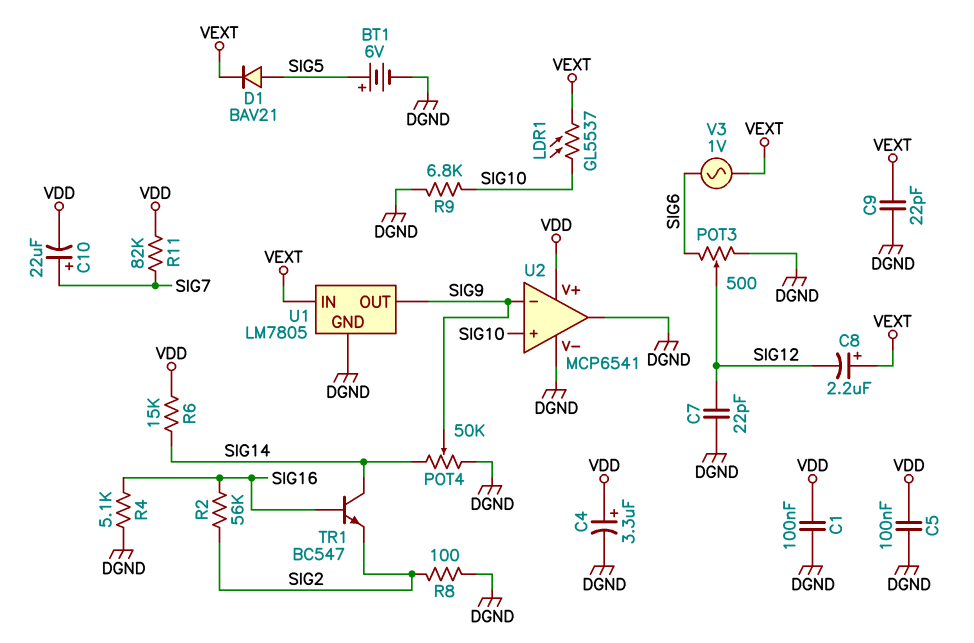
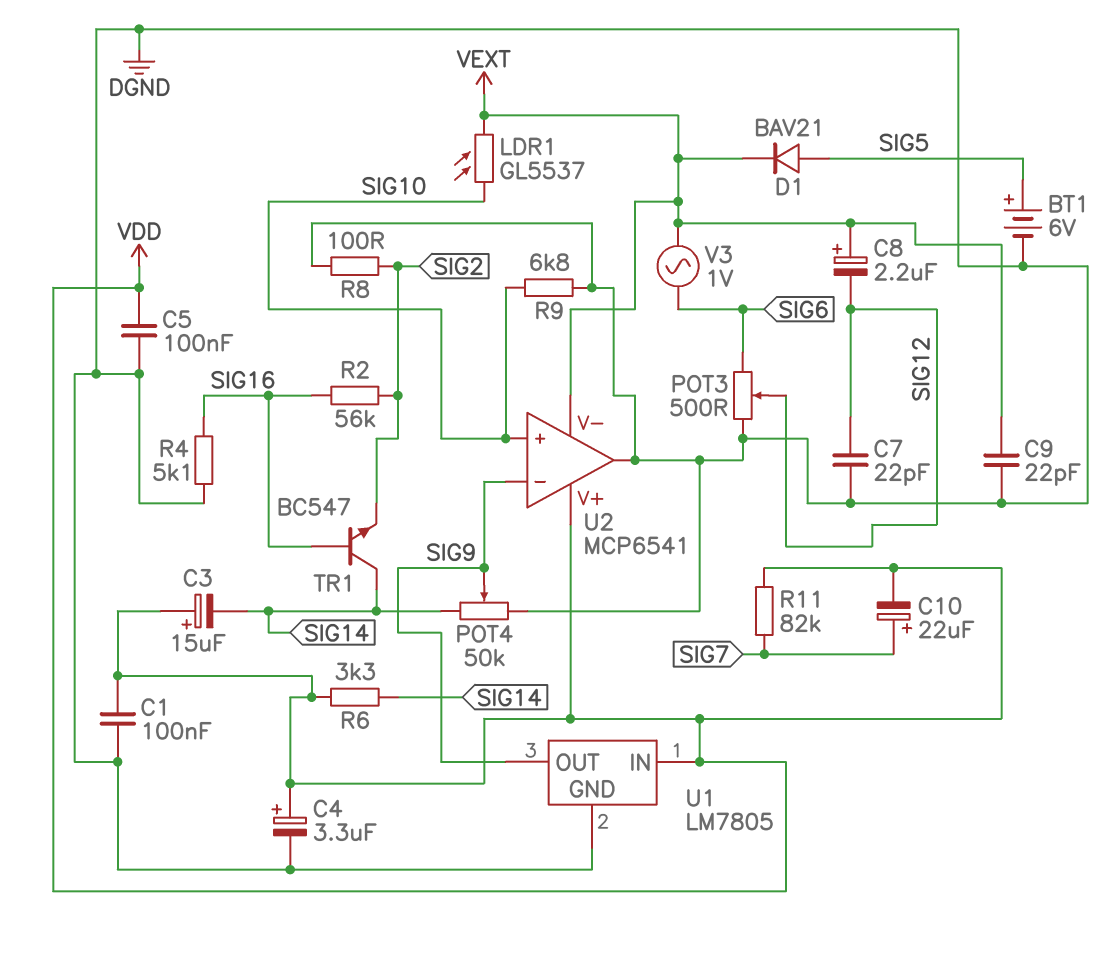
C3: none -> 15uF (plus VDD, minus SIG14)
R6: 15k (SIG14, VDD) -> 3.3k (SIG14, VDD)
U1 pin IN: VEXT -> VDD
U2 pin V-: DGND -> VEXT

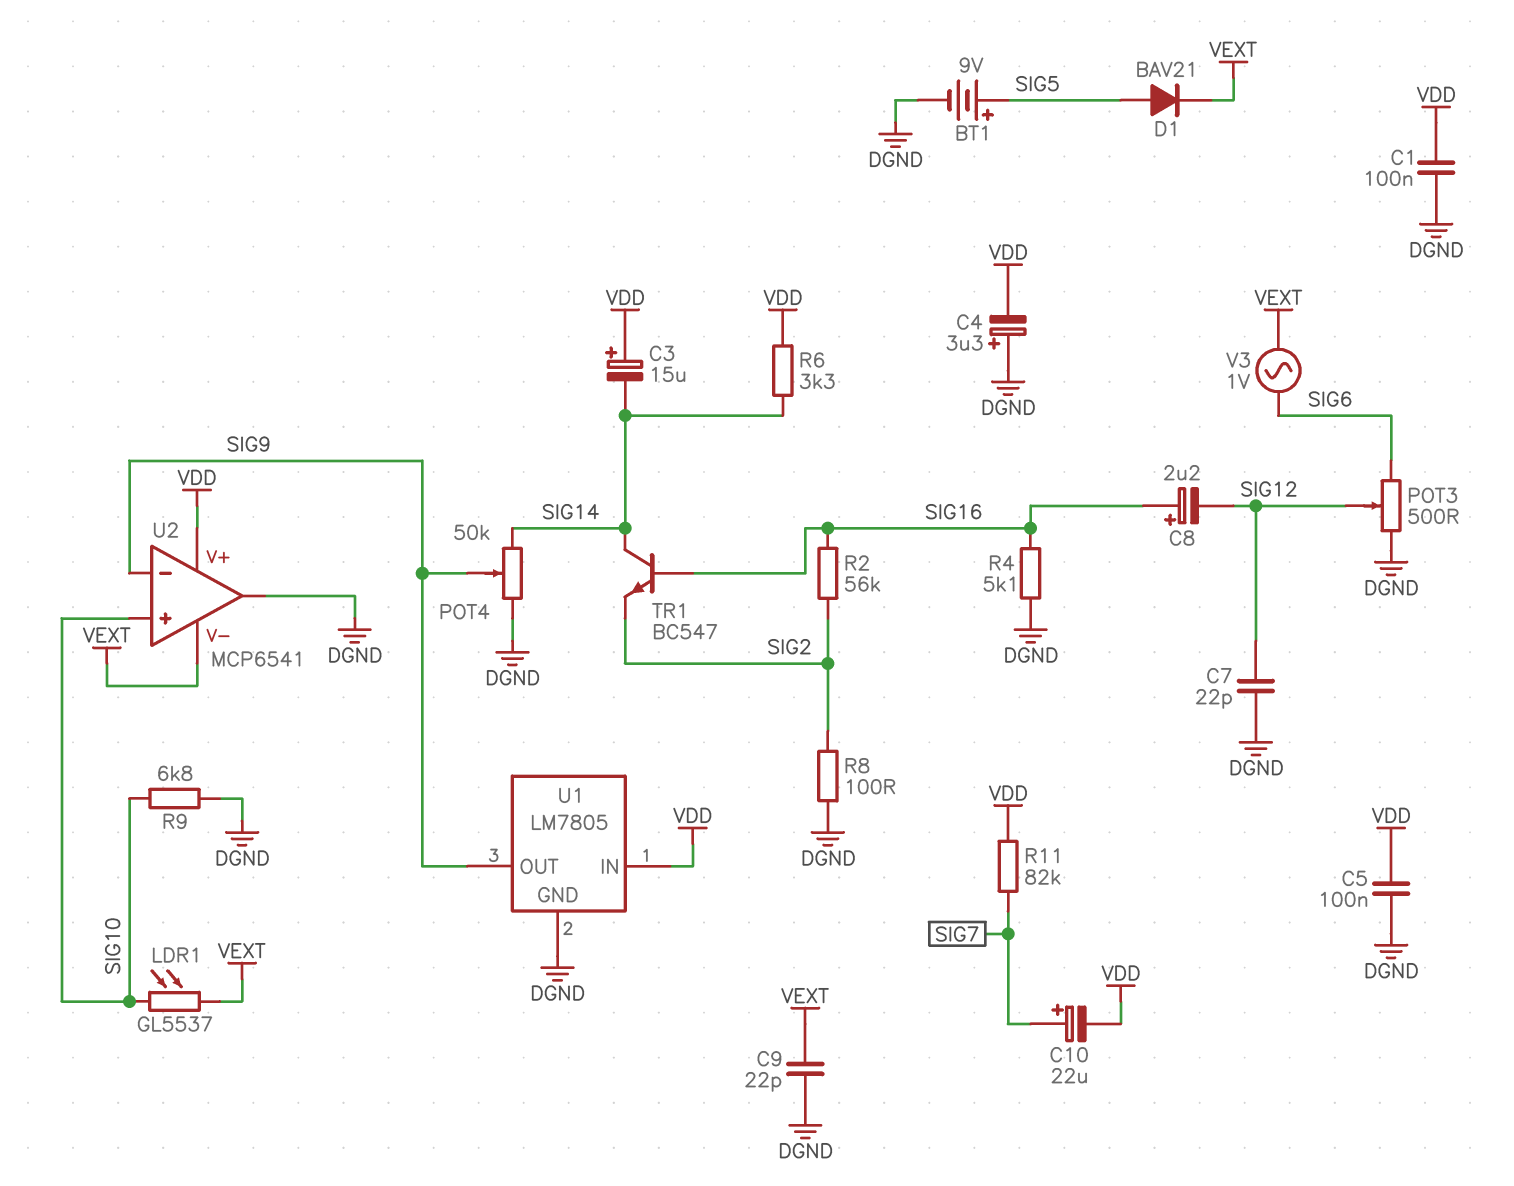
BT1: 6V (plus SIG5, minus DGND) -> 9V (plus SIG5, minus DGND)
C4: 3.3uF (plus VDD, minus DGND) -> 3.3uF (plus DGND, minus VDD)
C8: 2.2uF (plus VEXT, minus SIG12) -> 2.2uF (plus SIG16, minus SIG12)

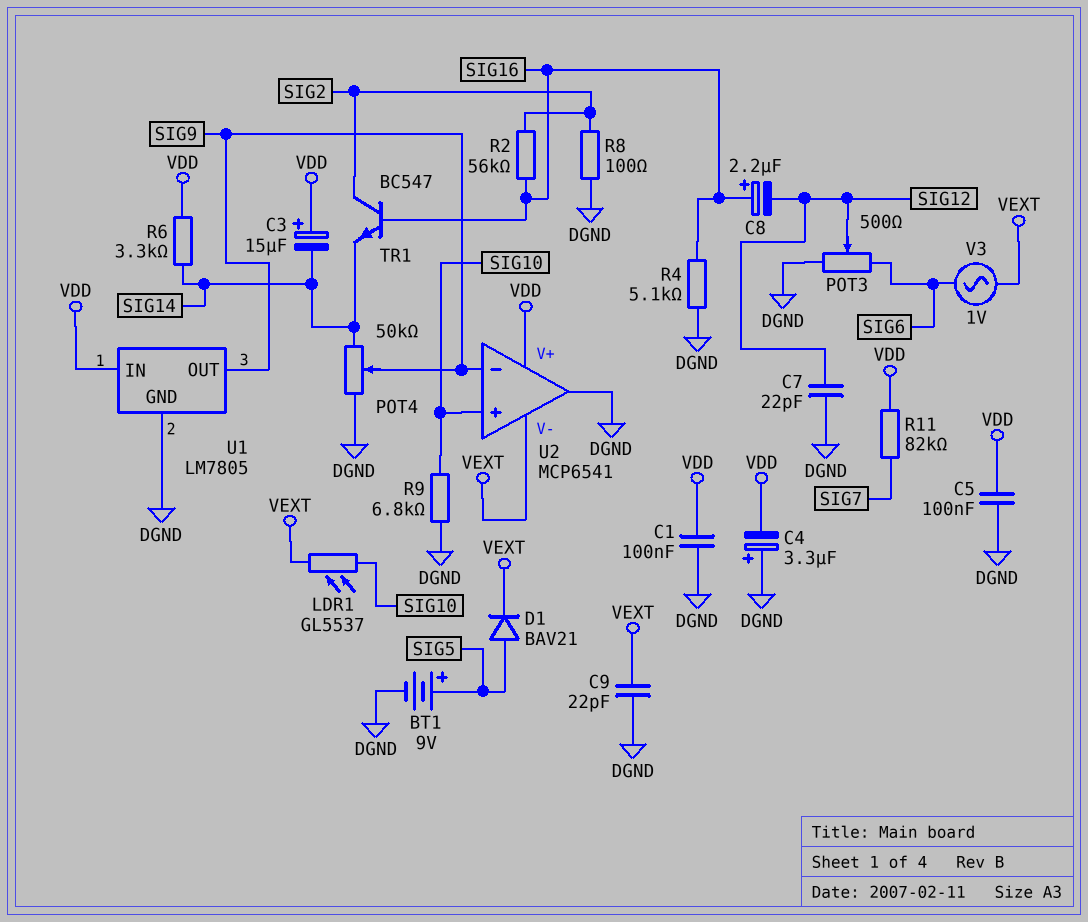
C10: 22uF (plus SIG7, minus VDD) -> none
TR1: NPN BC547 (B SIG16, C SIG14, E SIG2) -> NPN BC547 (B SIG16, C SIG2, E SIG14)

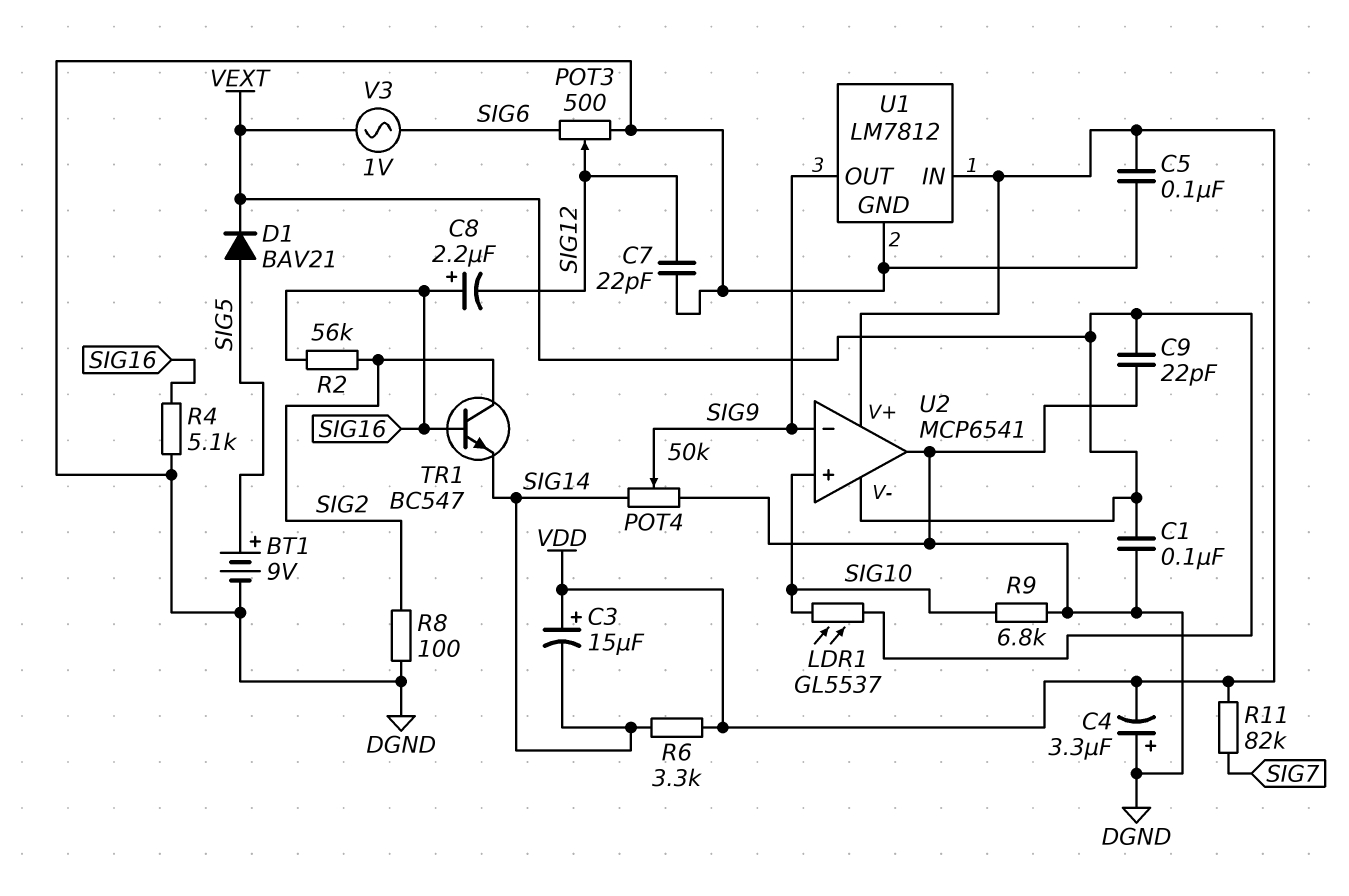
C1: 100nF (DGND, VDD) -> 100nF (DGND, VEXT)
U1: LM7805 -> LM7812

